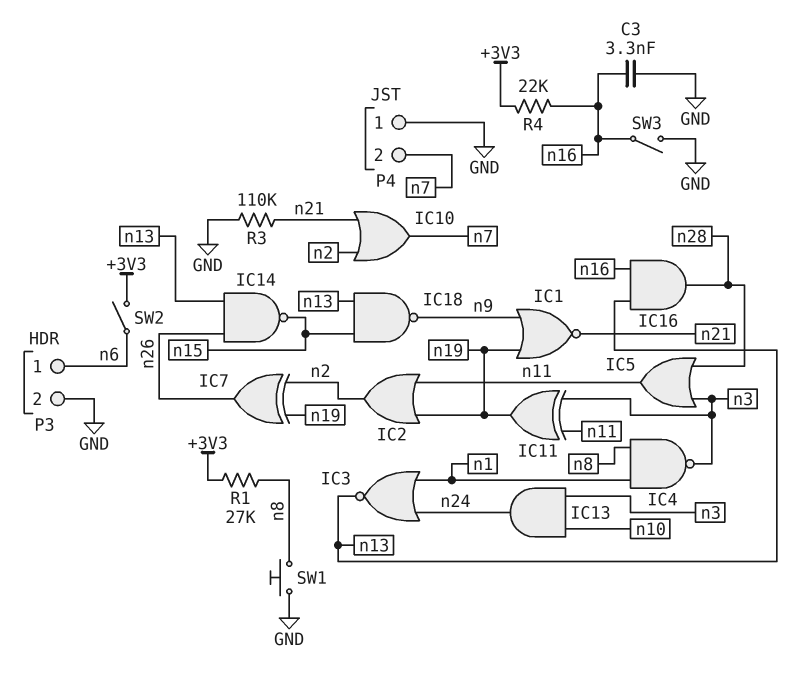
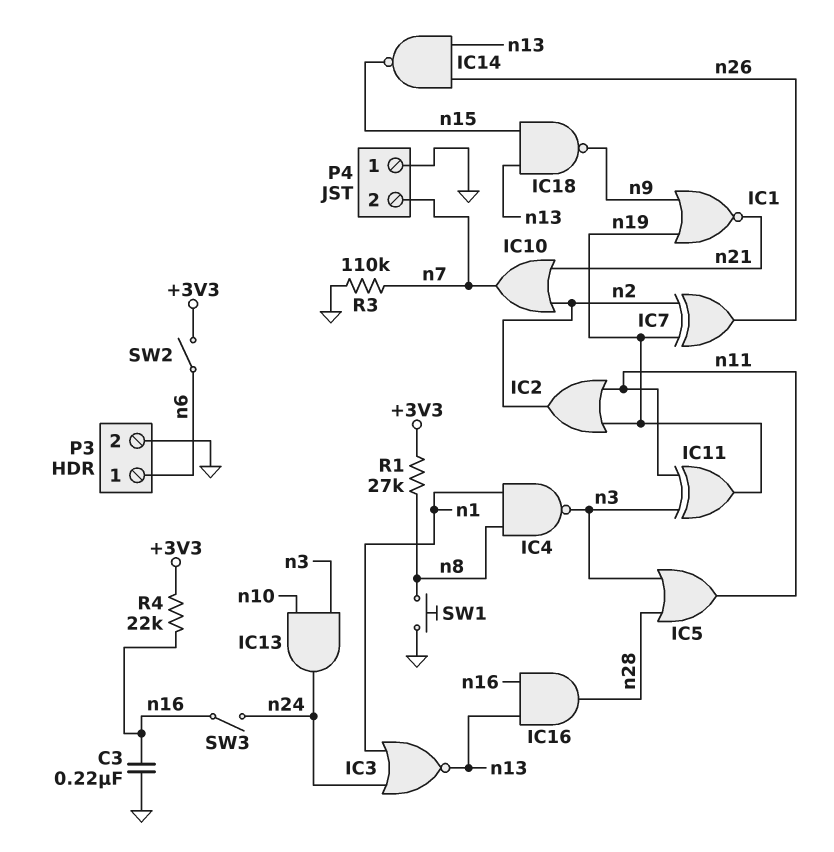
C3: 3.3nF (GND, n16) -> 220nF (GND, n16)
R3: 110k (GND, n21) -> 110k (GND, n7)
SW3: switch (GND, n16) -> switch (n16, n24)

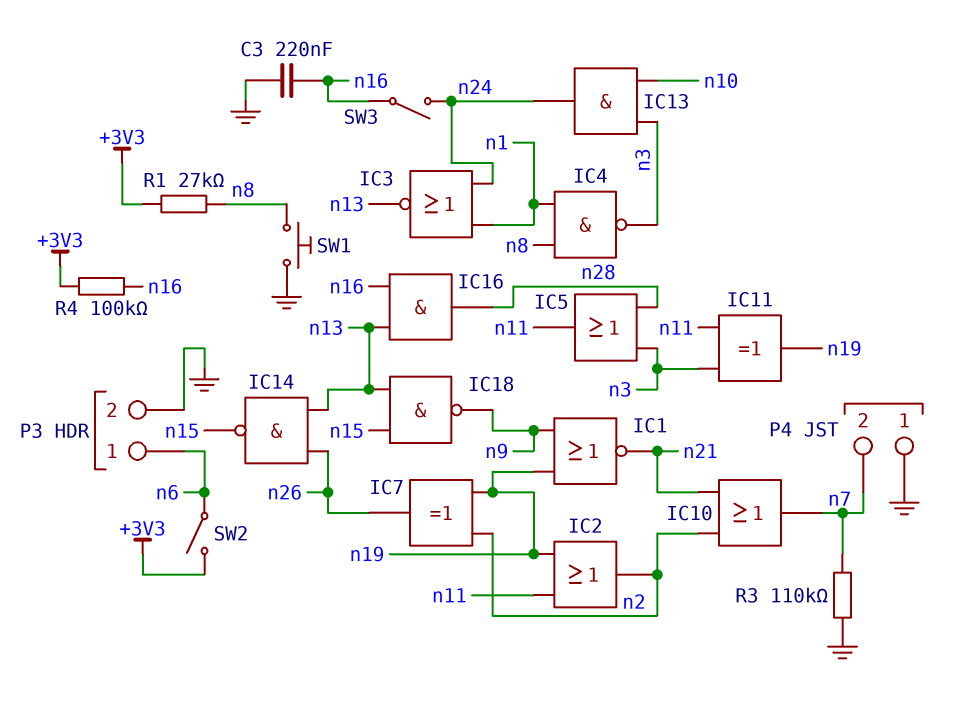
R4: 22k (+3V3, n16) -> 100k (+3V3, n16)

